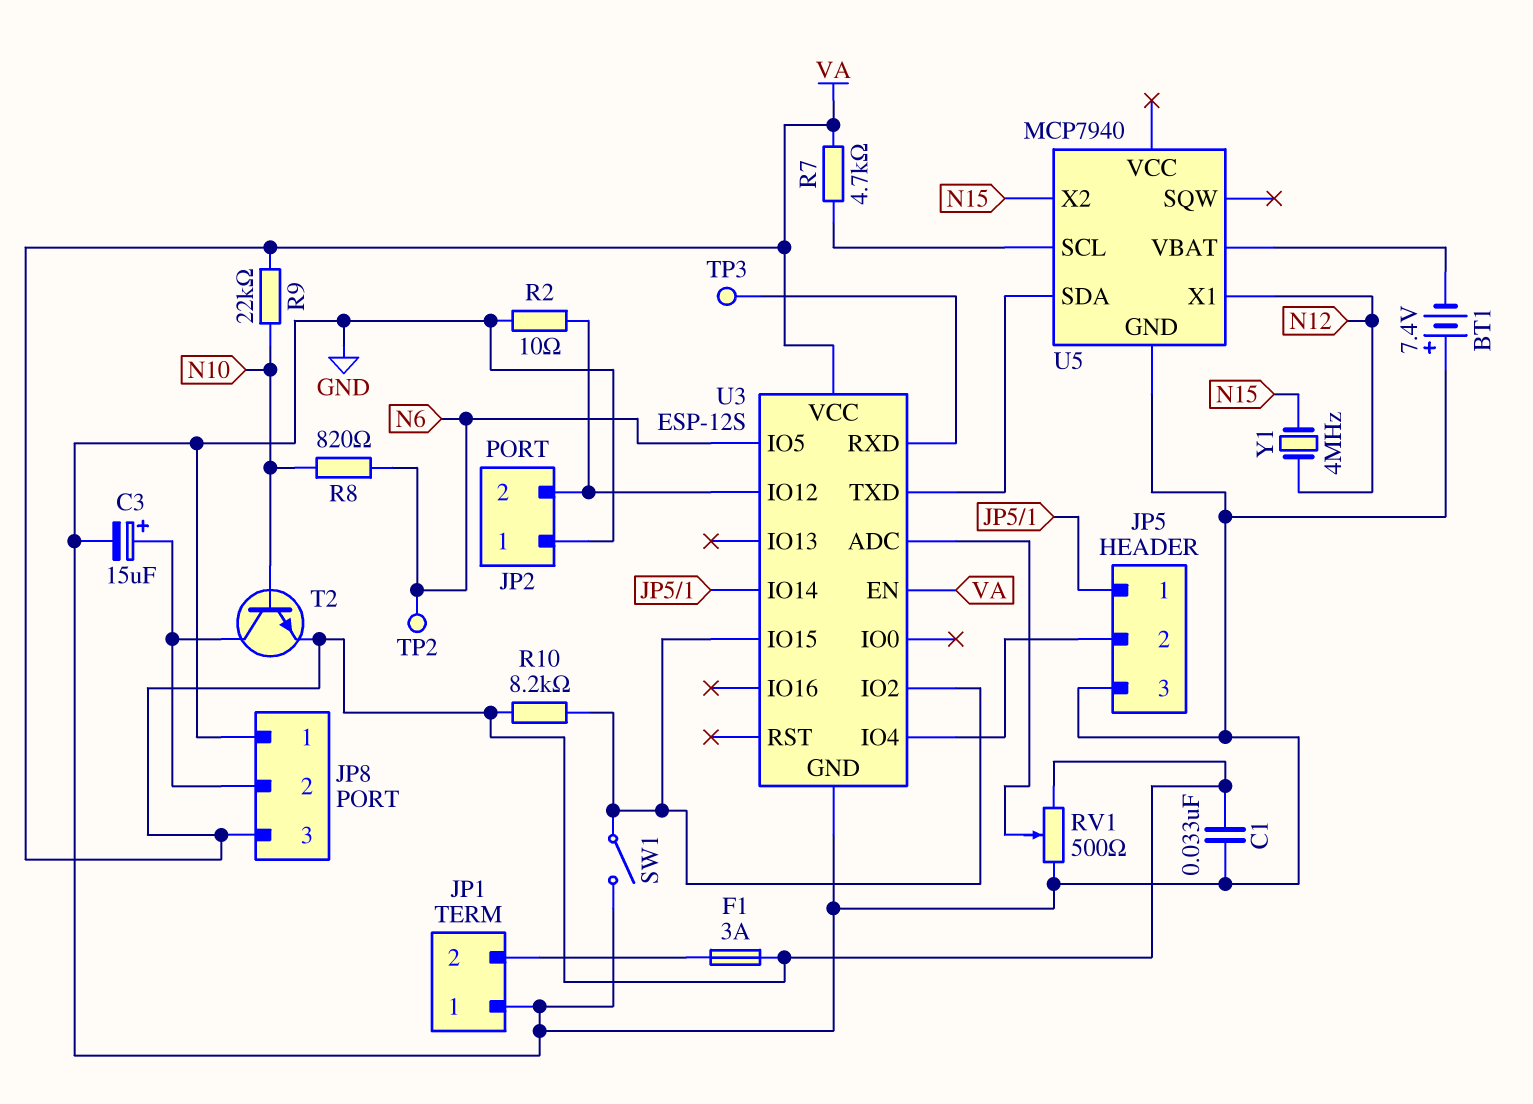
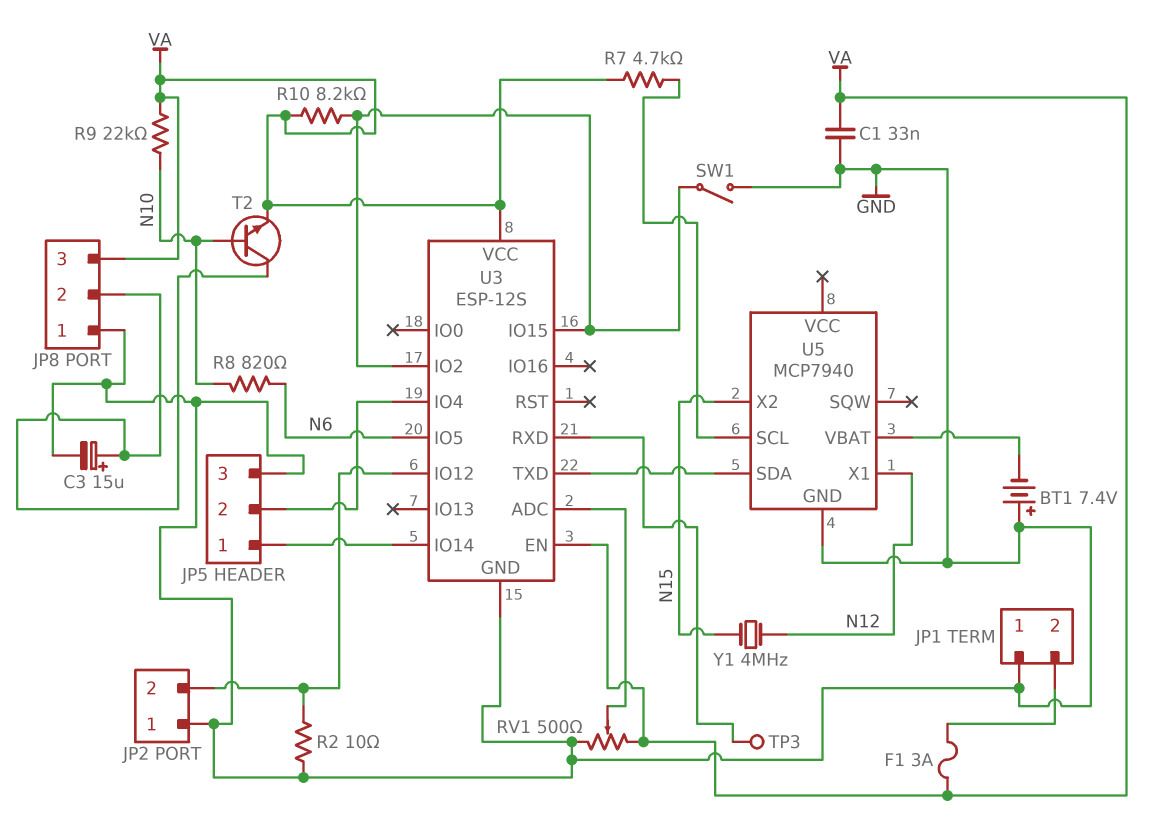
TP2: test point (N6) -> none

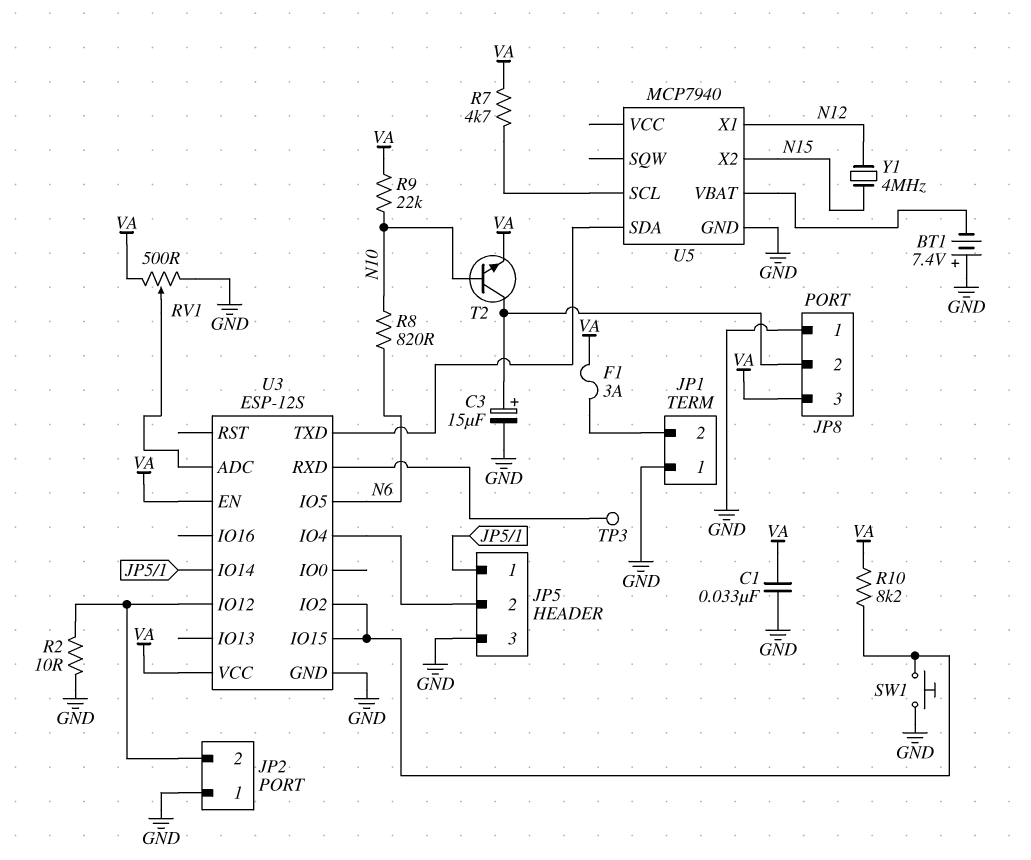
SW1: switch (GND, U3/IO2) -> button (GND, U3/IO2)

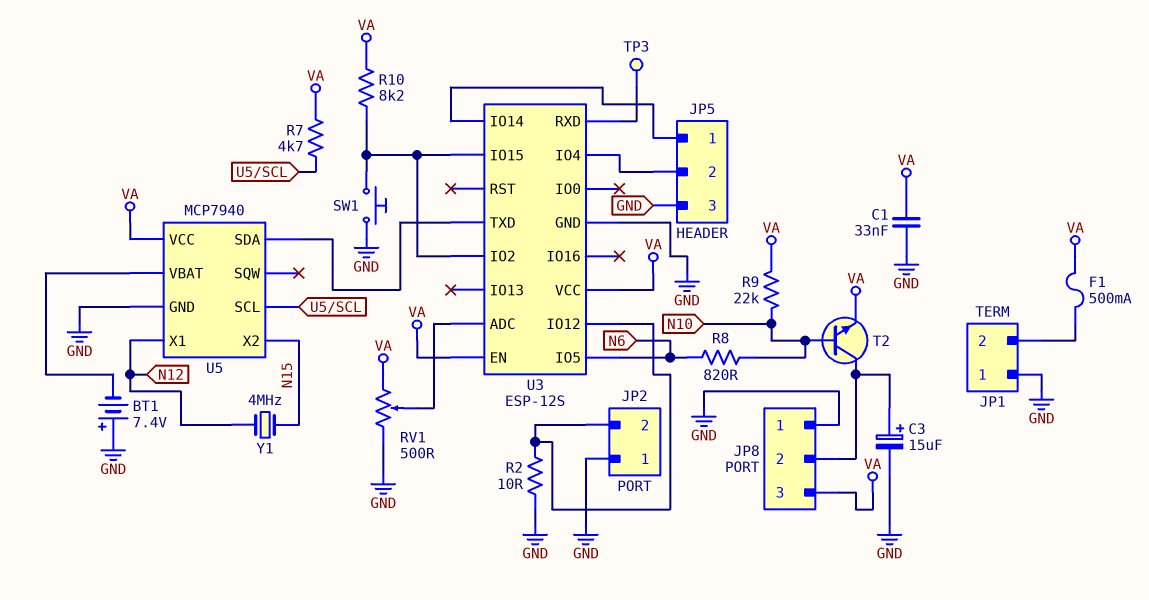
F1: 3A (JP1/2, VA) -> 500mA (JP1/2, VA)
U5 pin VCC: none -> VA

